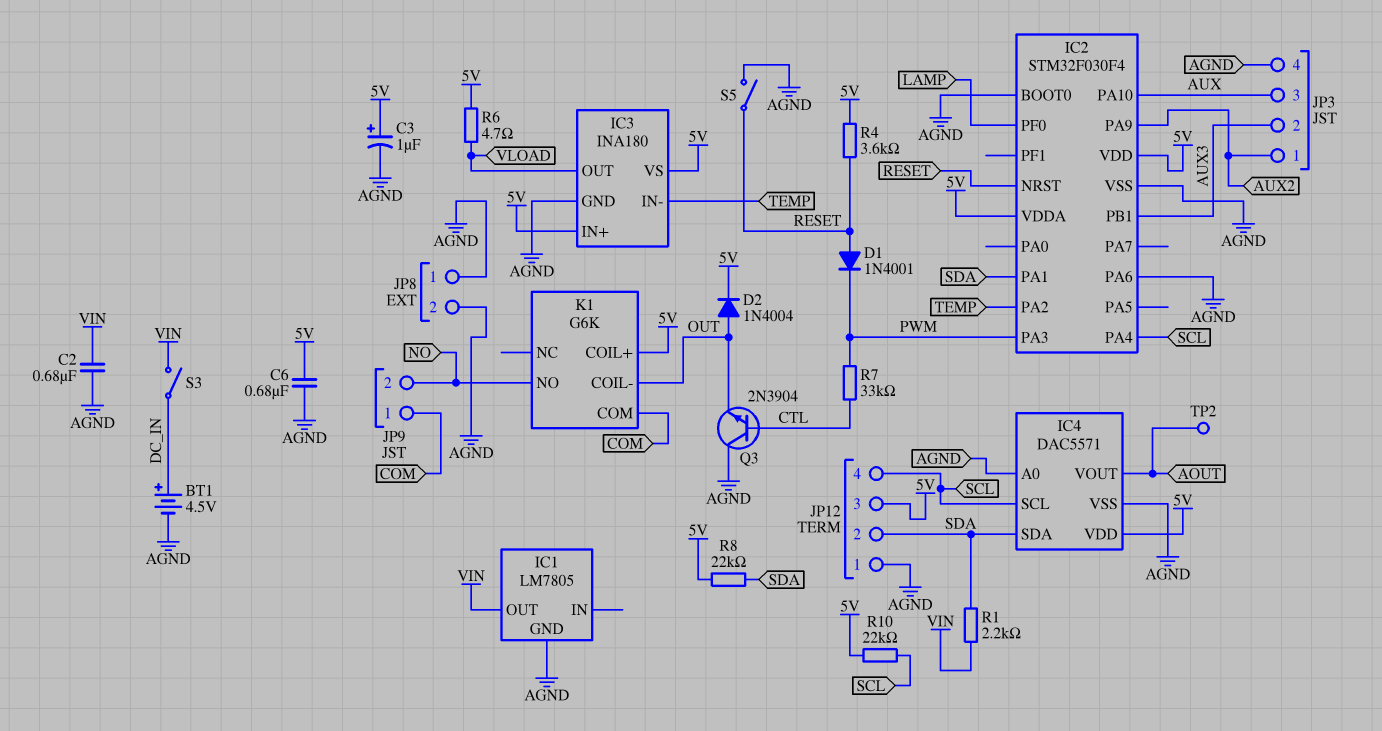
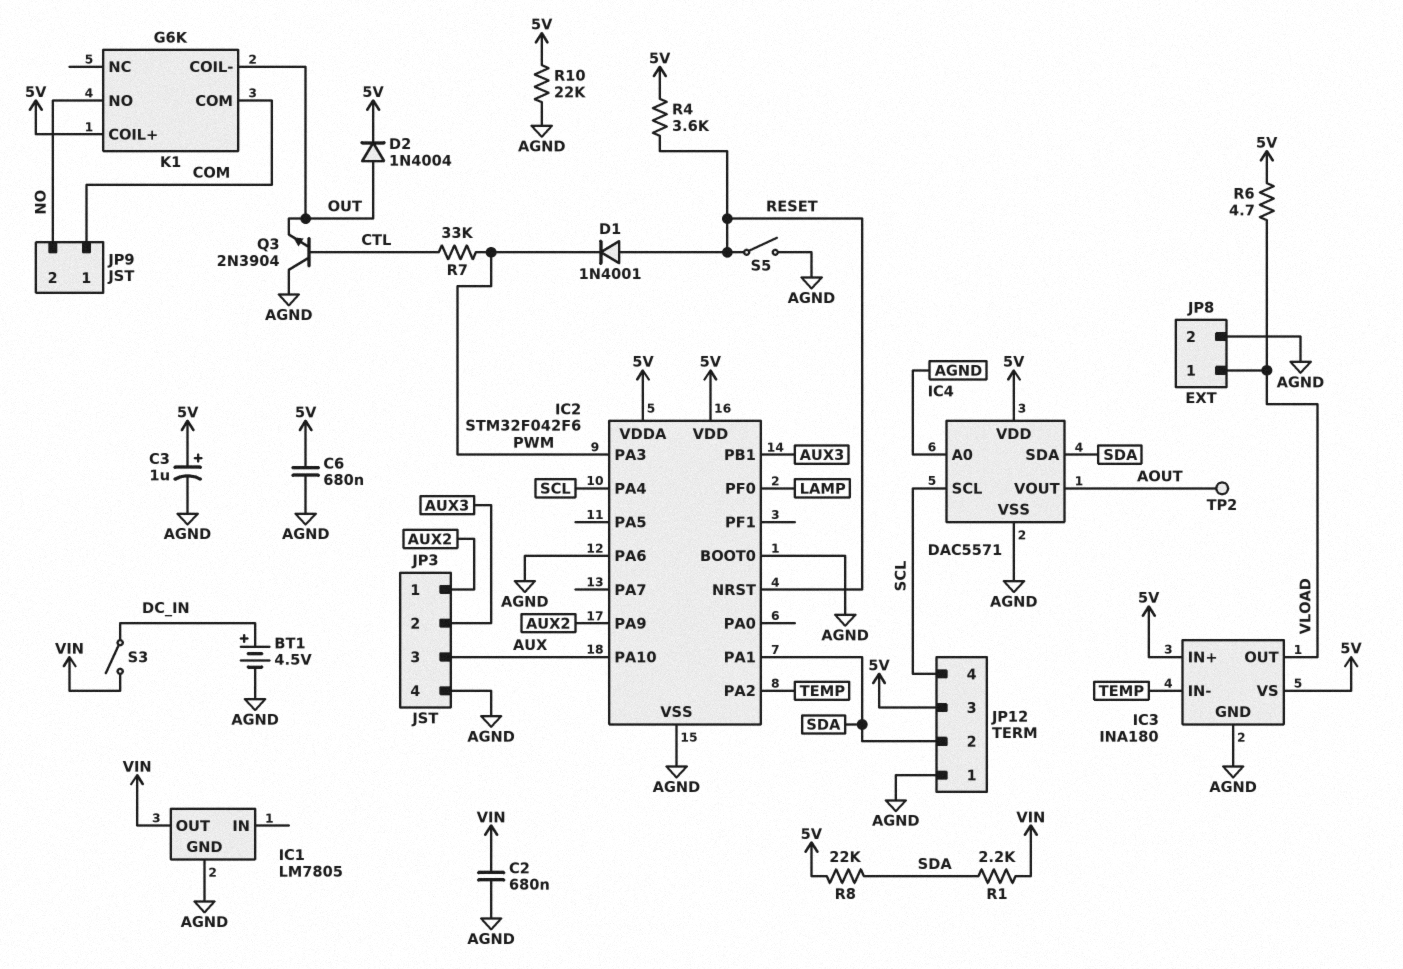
IC2: STM32F030F4 -> STM32F042F6
JP8 pin 1: AGND -> VLOAD
R10: 22k (5V, SCL) -> 22k (5V, AGND)

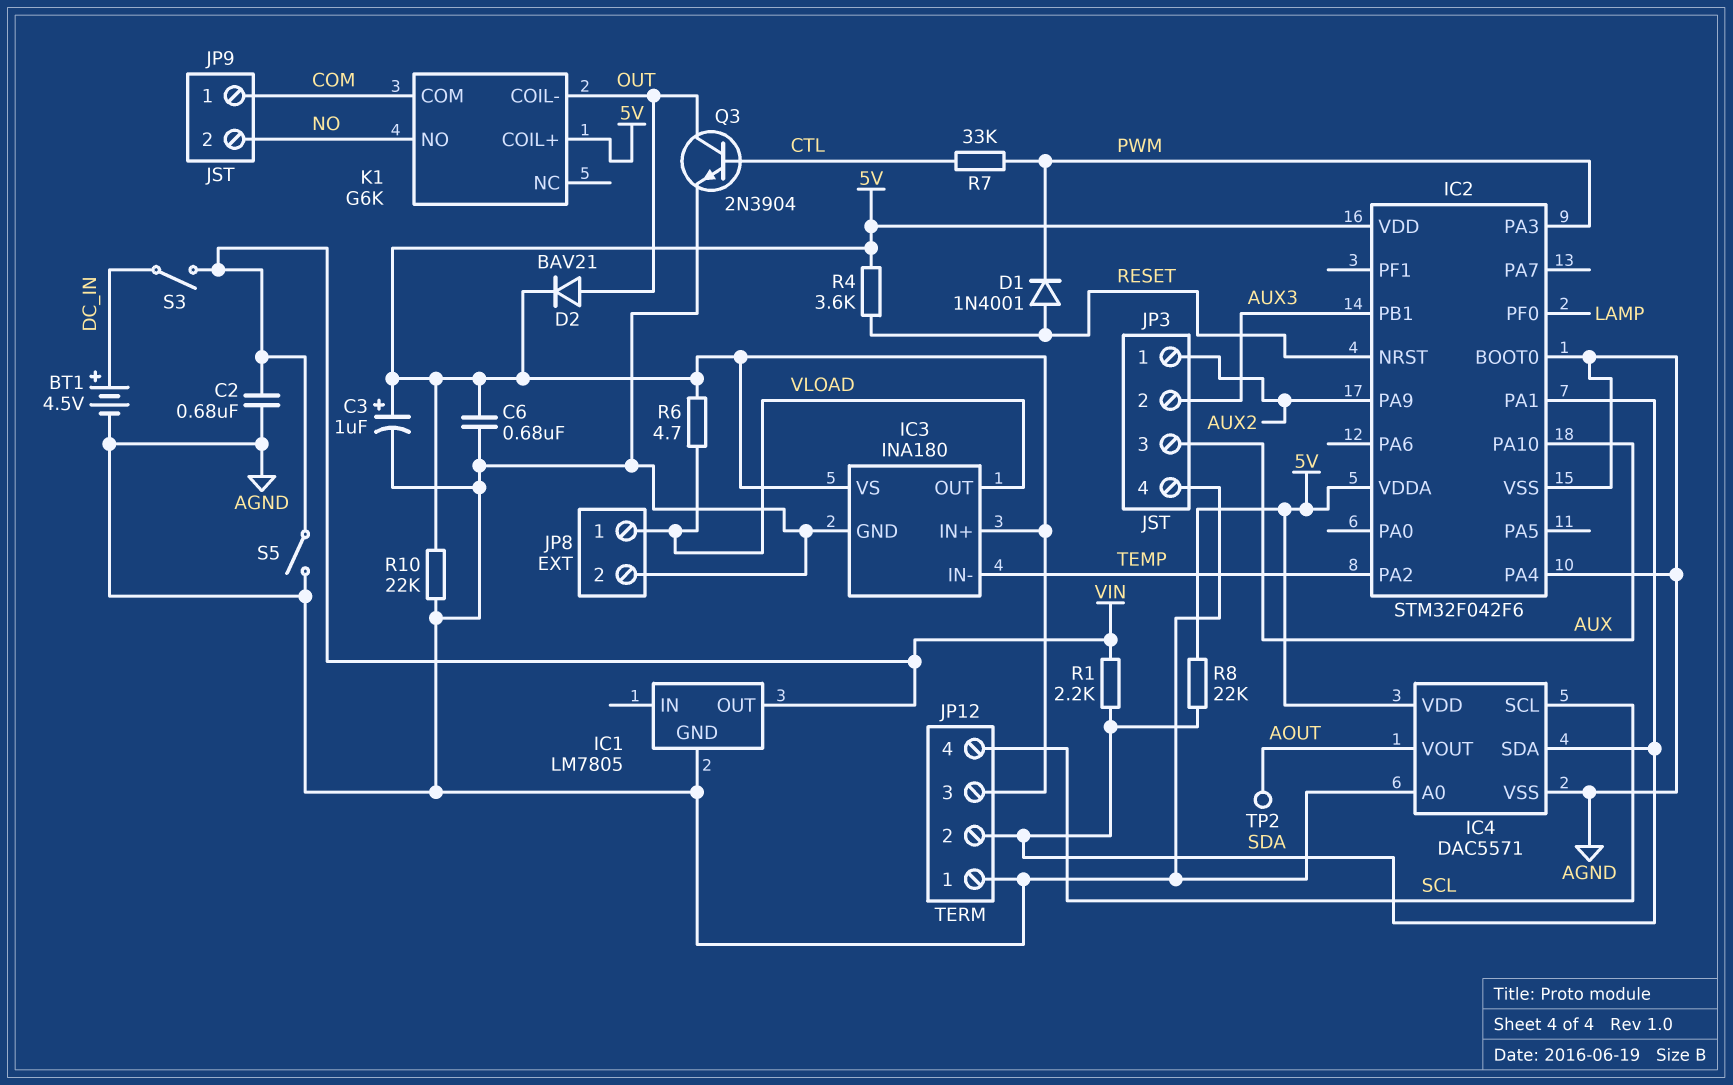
D2: diode 1N4004 (A OUT, K 5V) -> diode BAV21 (A OUT, K 5V)
IC2 pin PA4: SCL -> AGND
IC2 pin PA6: AGND -> none
Q3: NPN 2N3904 (B CTL, C AGND, E OUT) -> NPN 2N3904 (B CTL, C OUT, E AGND)
S5: switch (AGND, RESET) -> switch (AGND, VIN)

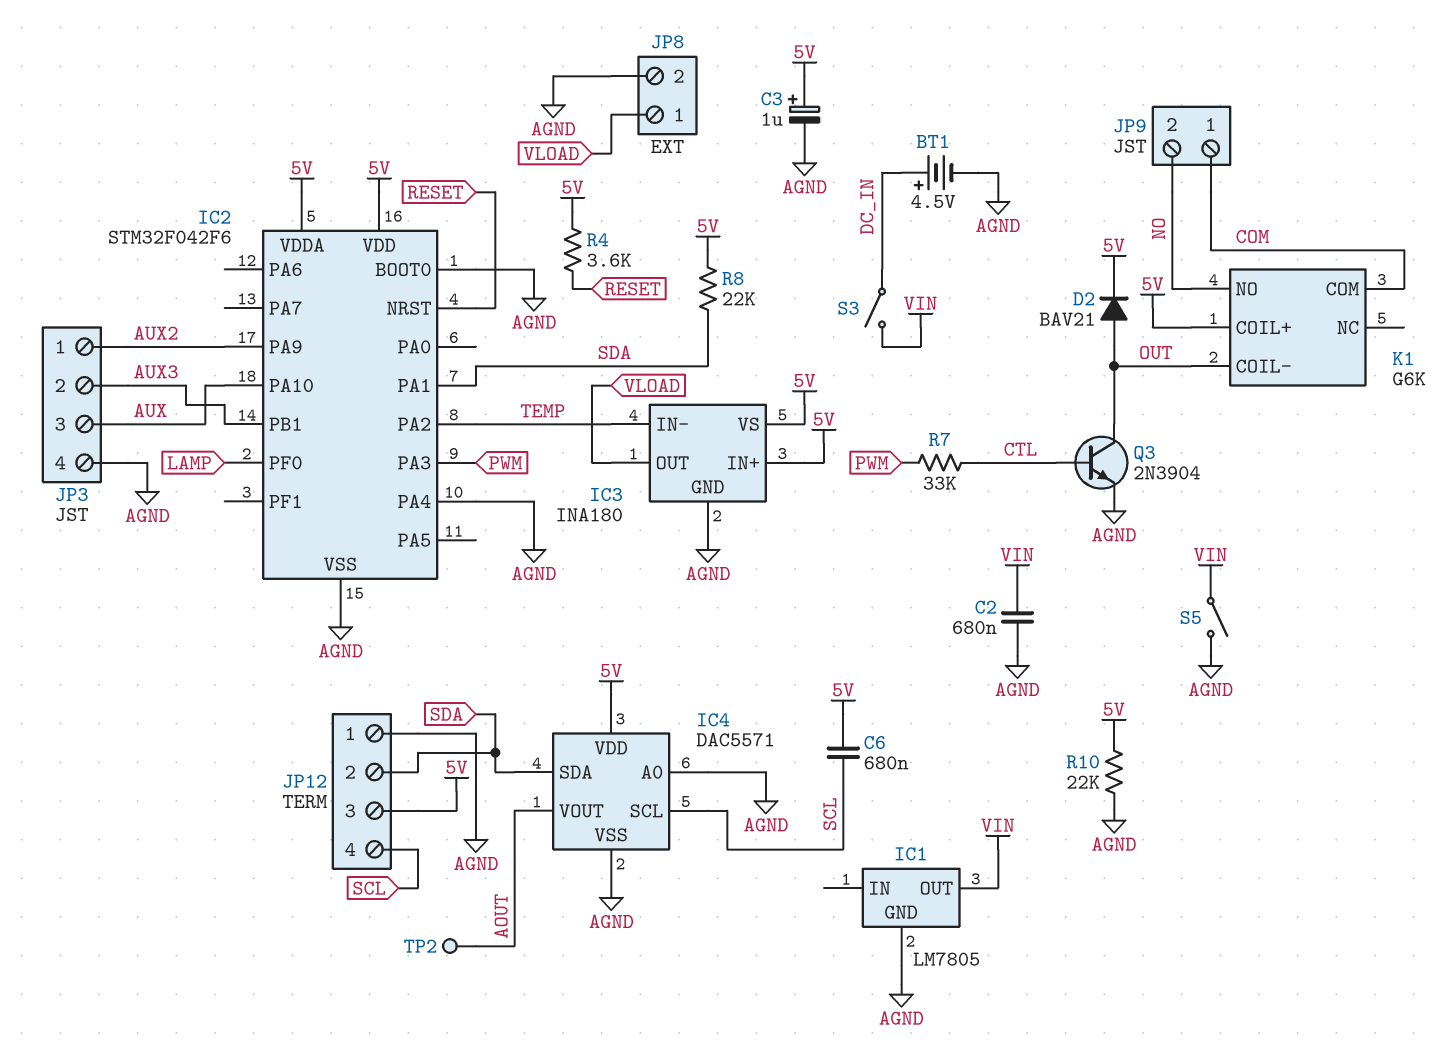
C6: 680nF (5V, AGND) -> 680nF (5V, SCL)
D1: diode 1N4001 (A RESET, K PWM) -> none
R1: 2.2k (SDA, VIN) -> none
R6: 4.7 (5V, VLOAD) -> none

